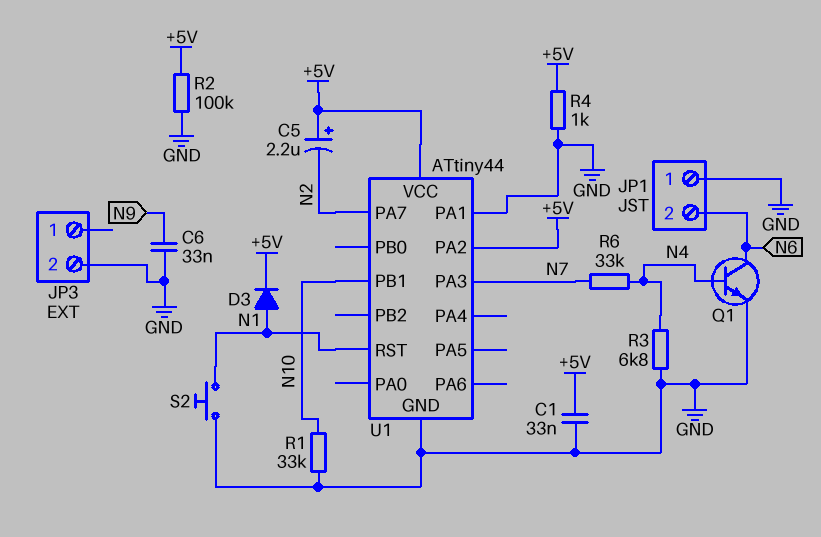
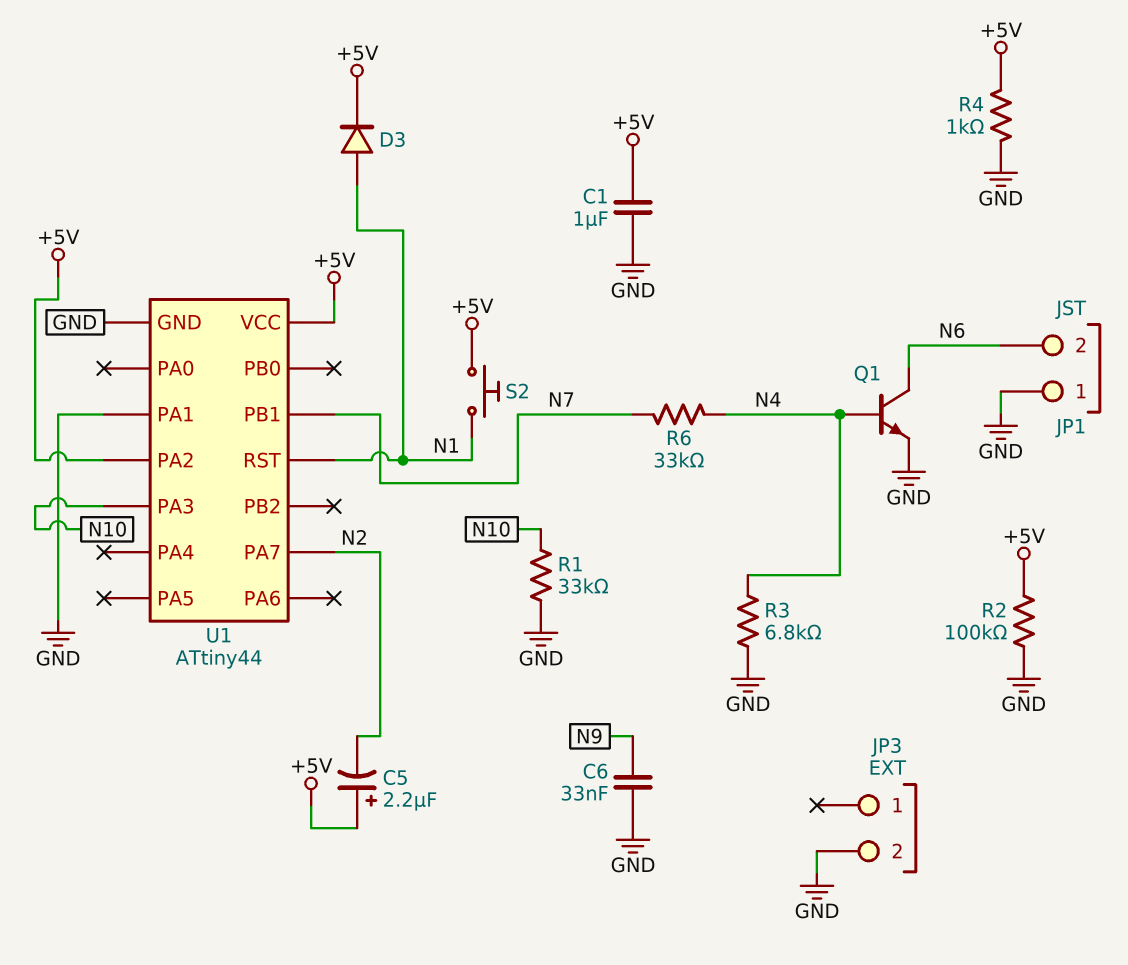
C1: 33nF (+5V, GND) -> 1uF (+5V, GND)
S2: button (GND, N1) -> button (+5V, N1)
U1 pin PA3: N7 -> N10
U1 pin PB1: N10 -> N7

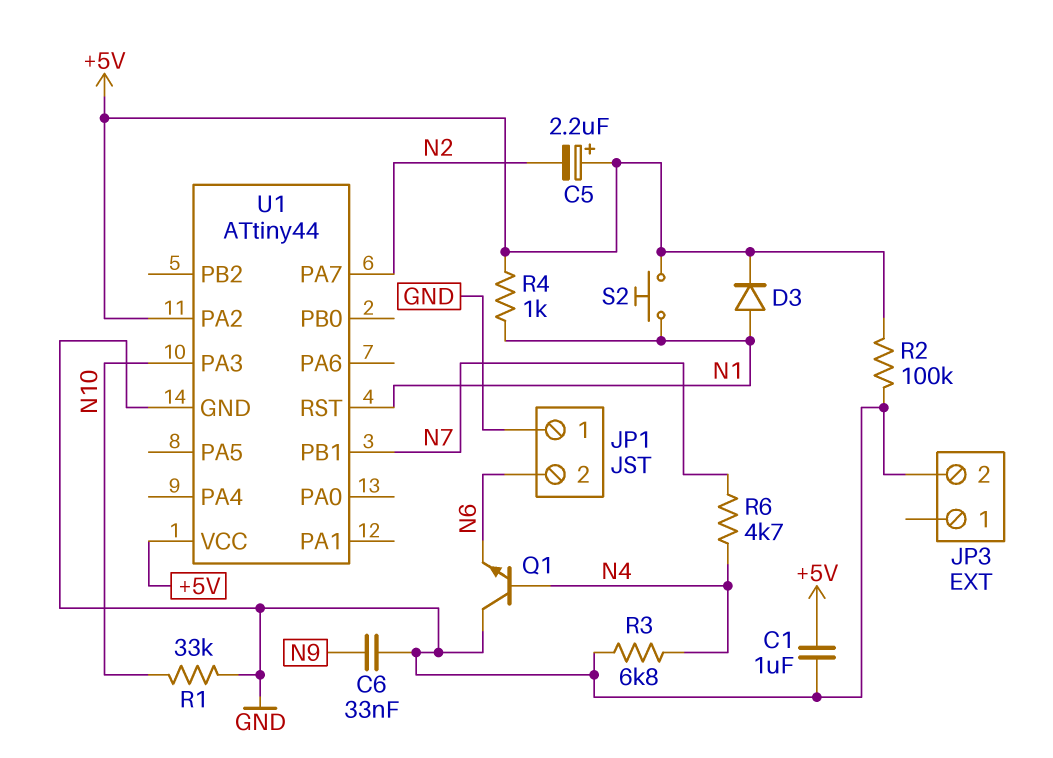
Q1: NPN (B N4, C N6, E GND) -> NPN (B N4, C GND, E N6)
R4: 1k (+5V, GND) -> 1k (+5V, N1)
R6: 33k (N4, N7) -> 4.7k (N4, N7)
U1 pin PA1: GND -> none

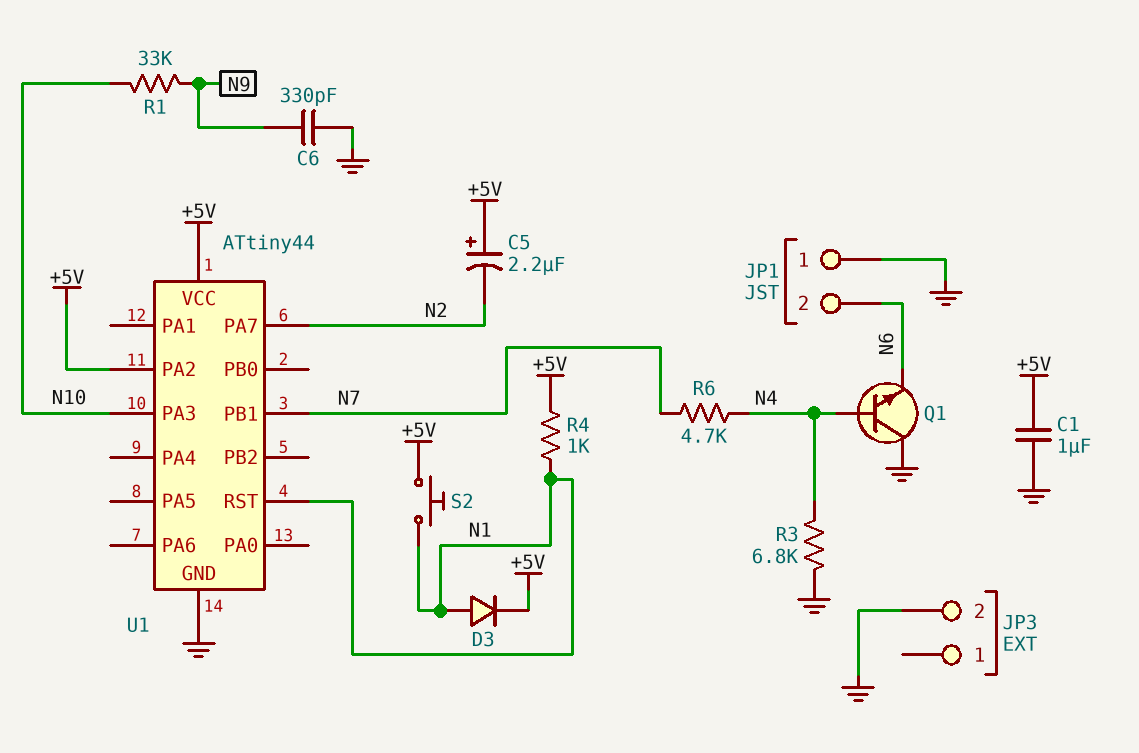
C6: 33nF (GND, N9) -> 330pF (GND, N9)
R1: 33k (GND, N10) -> 33k (N9, N10)
R2: 100k (+5V, GND) -> none

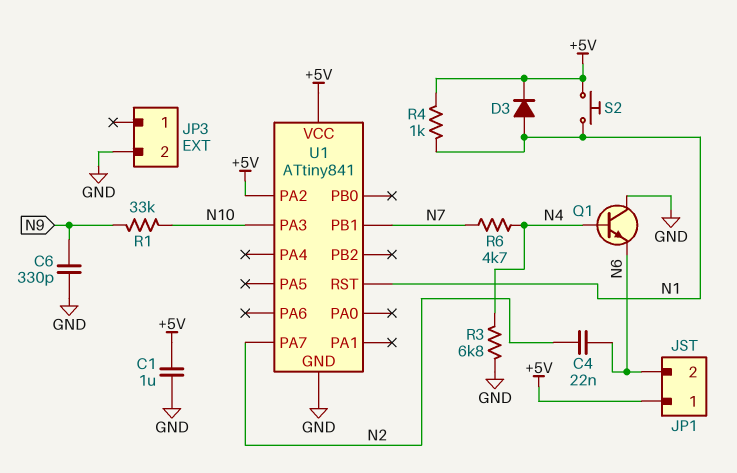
C4: none -> 22nF (N2, N6)
C5: 2.2uF (plus +5V, minus N2) -> none
JP1 pin 1: GND -> +5V
U1: ATtiny44 -> ATtiny841

